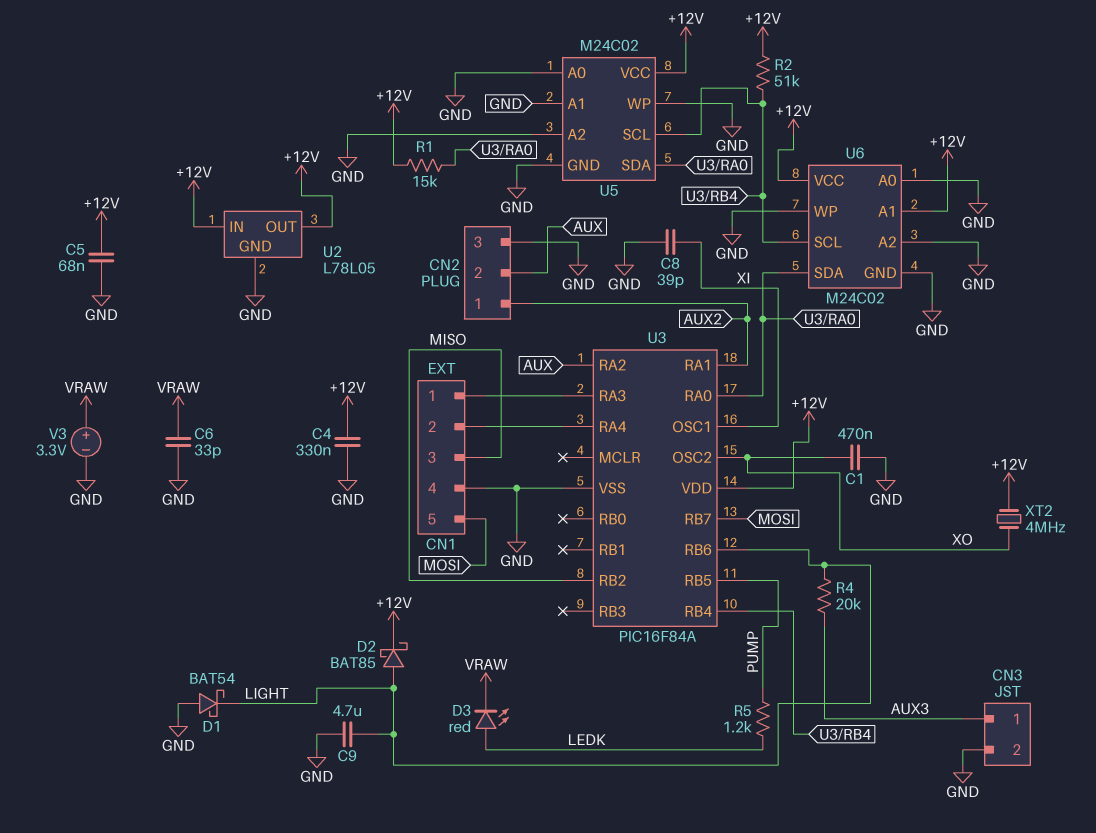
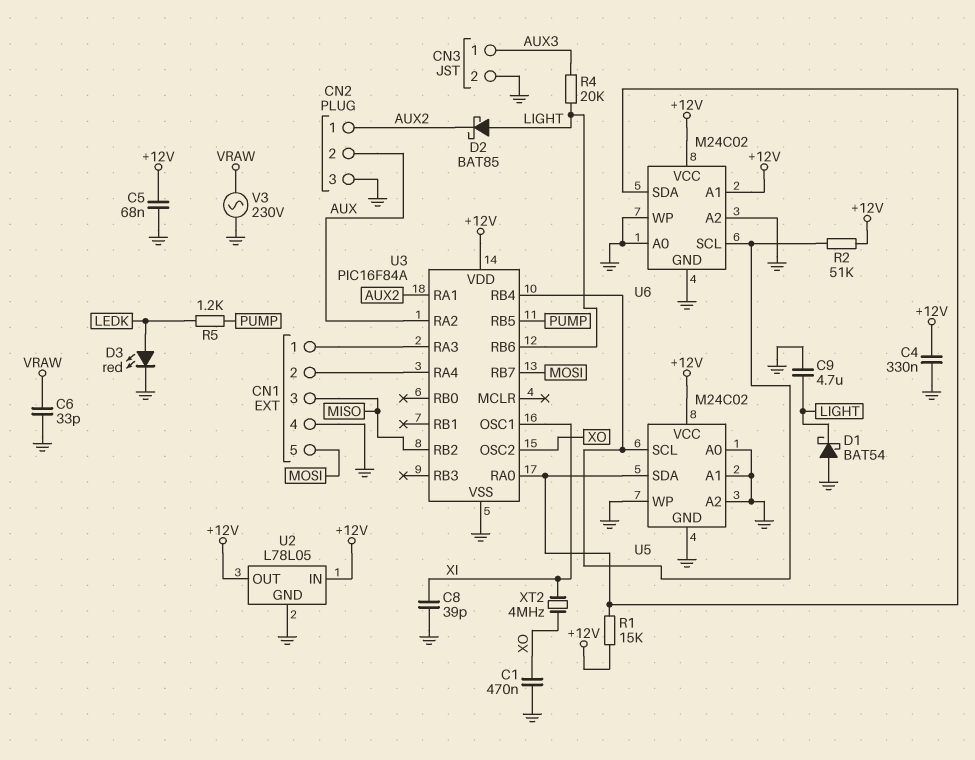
D2: schottky BAT85 (A LIGHT, K +12V) -> schottky BAT85 (A LIGHT, K AUX2)
D3: LED red (A LEDK, K VRAW) -> LED red (A LEDK, K GND)
V3: 3.3V (plus VRAW, minus GND) -> AC 230V (GND, VRAW)
XT2: 4MHz (+12V, XO) -> 4MHz (XI, XO)

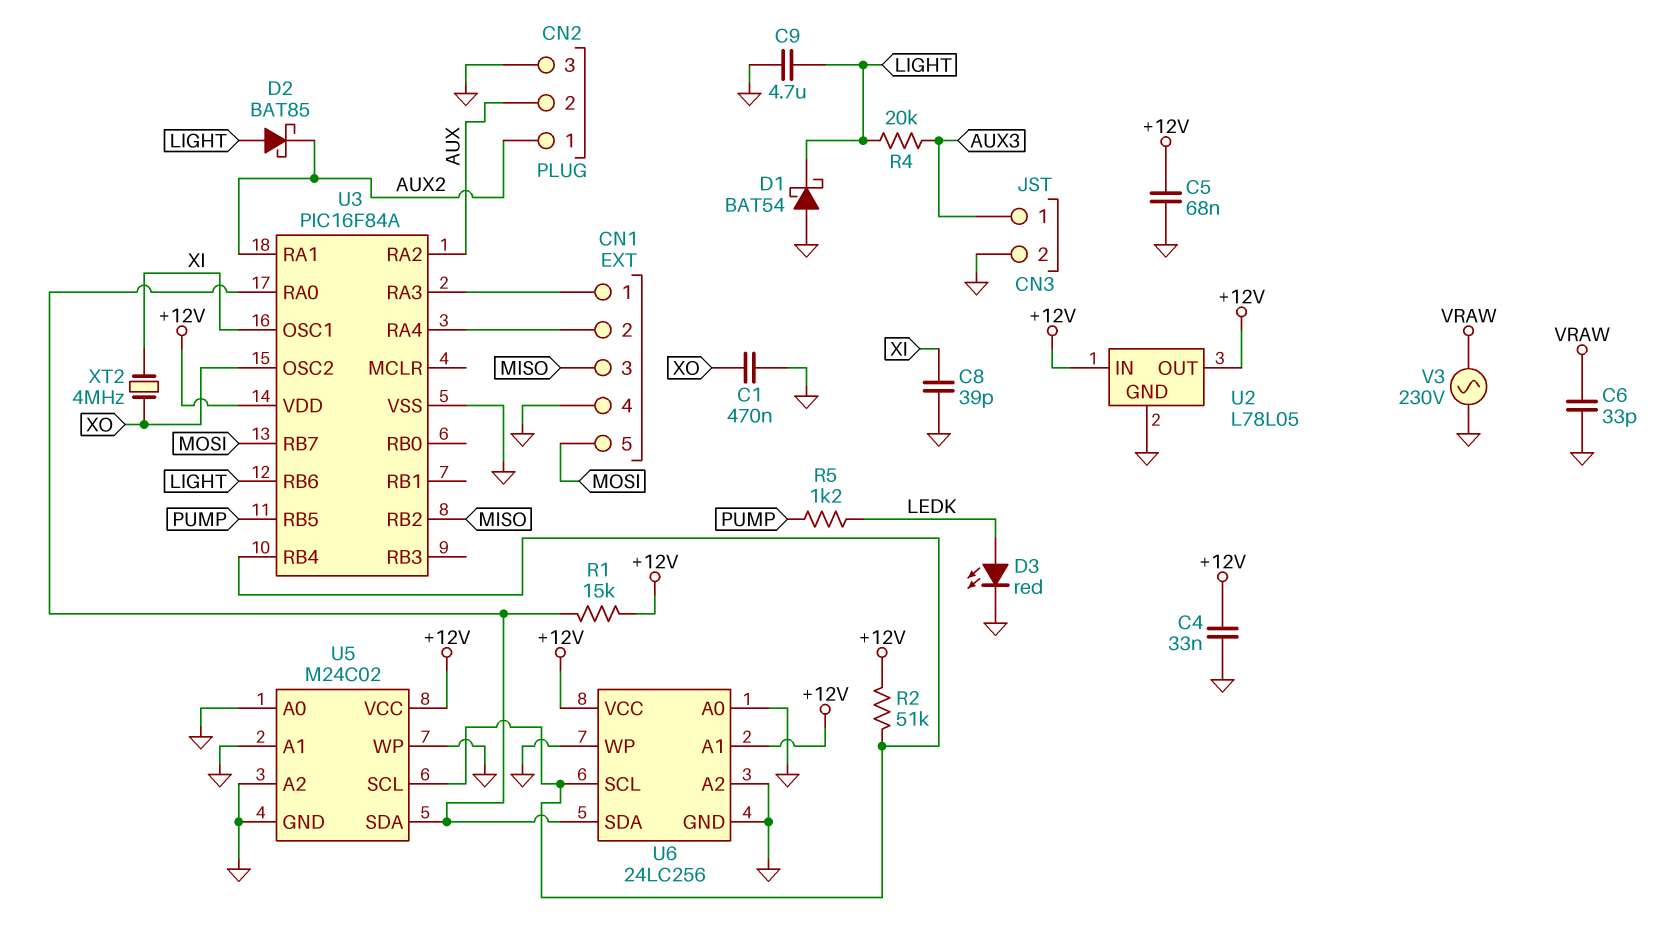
C4: 330nF (+12V, GND) -> 33nF (+12V, GND)
U6: M24C02 -> 24LC256

